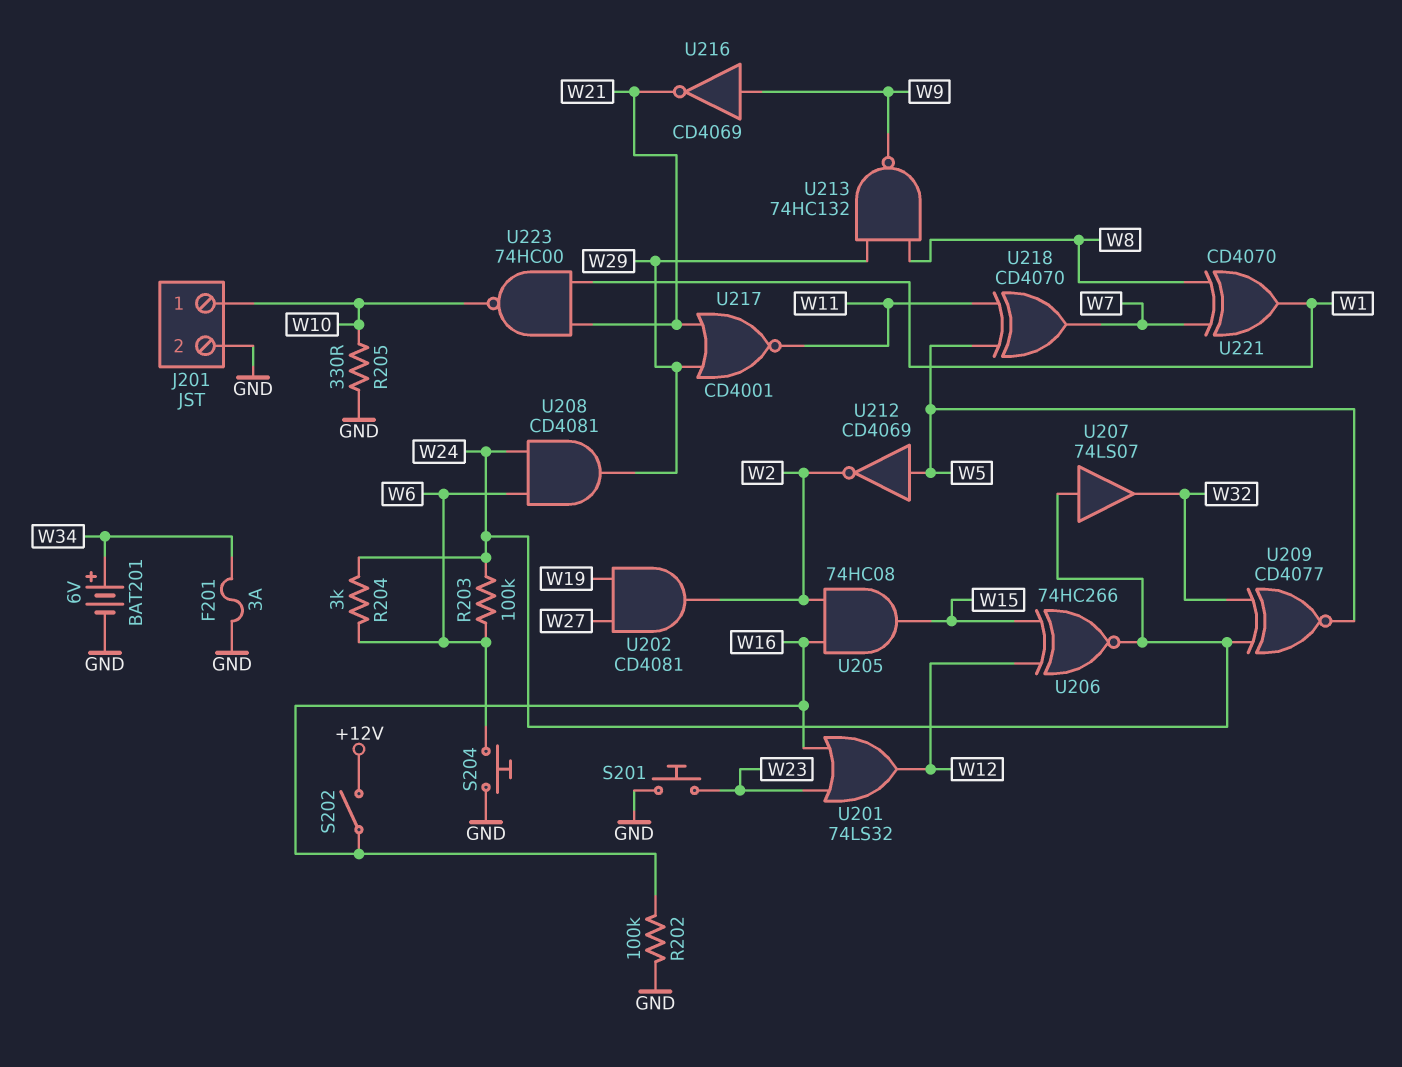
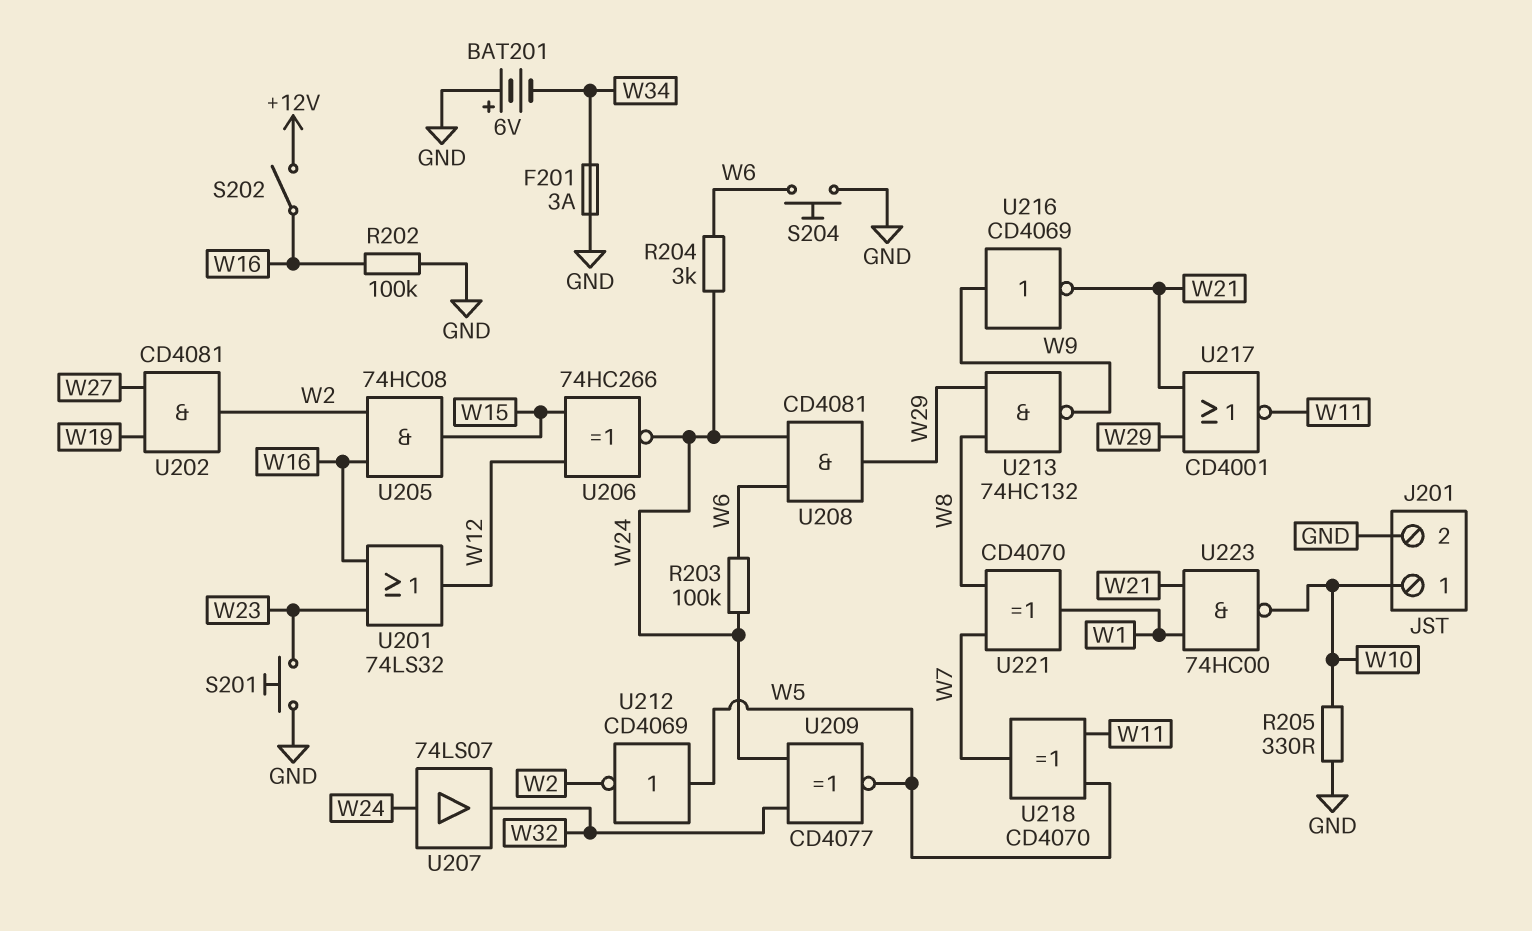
BAT201: 6V (plus W34, minus GND) -> 6V (plus GND, minus W34)

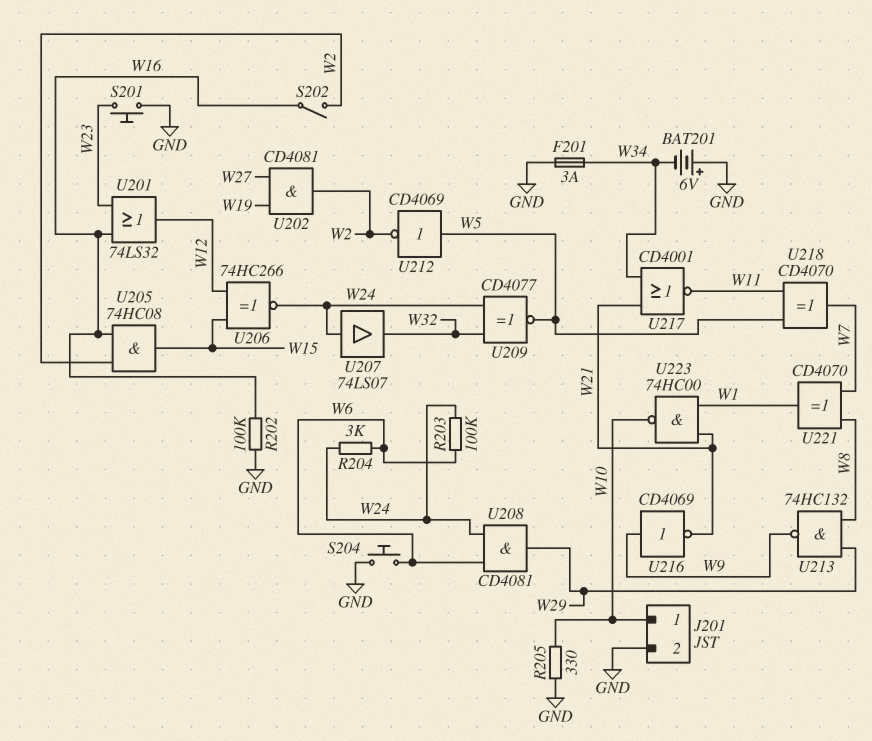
S202: switch (+12V, W16) -> switch (W2, W16)
U217: NOR CD4001 (in W21, in W29, out W11) -> NOR CD4001 (in W21, in W34, out W11)

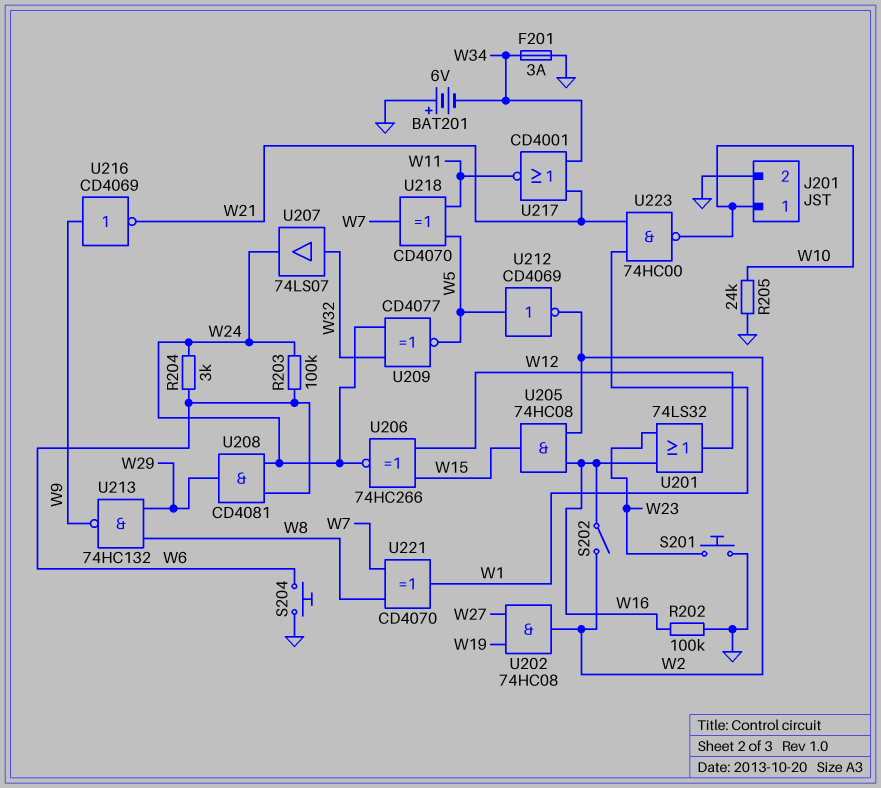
R205: 330 (GND, W10) -> 24k (GND, W10)
U202: AND CD4081 (in W19, in W27, out W2) -> AND 74HC08 (in W19, in W27, out W2)
U207: buffer 74LS07 (in W24, out W32) -> buffer 74LS07 (in W32, out W24)

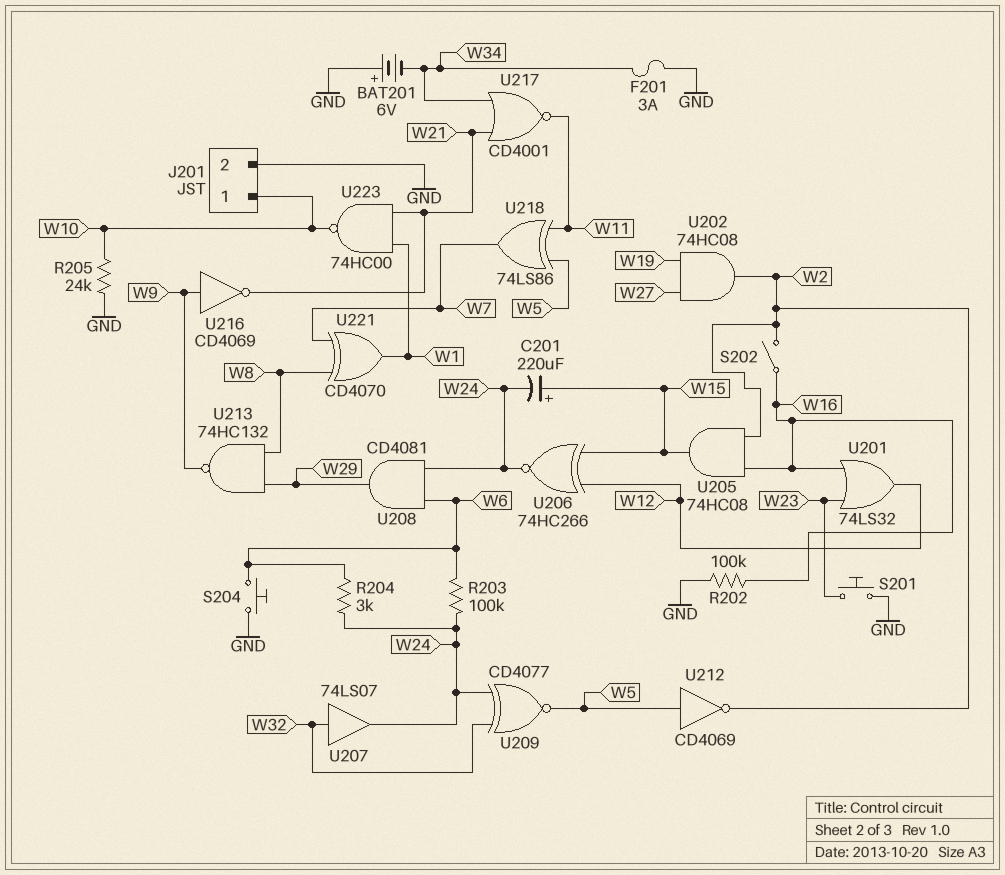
C201: none -> 220uF (plus W15, minus W24)
U218: XOR CD4070 (in W5, in W11, out W7) -> XOR 74LS86 (in W5, in W11, out W7)

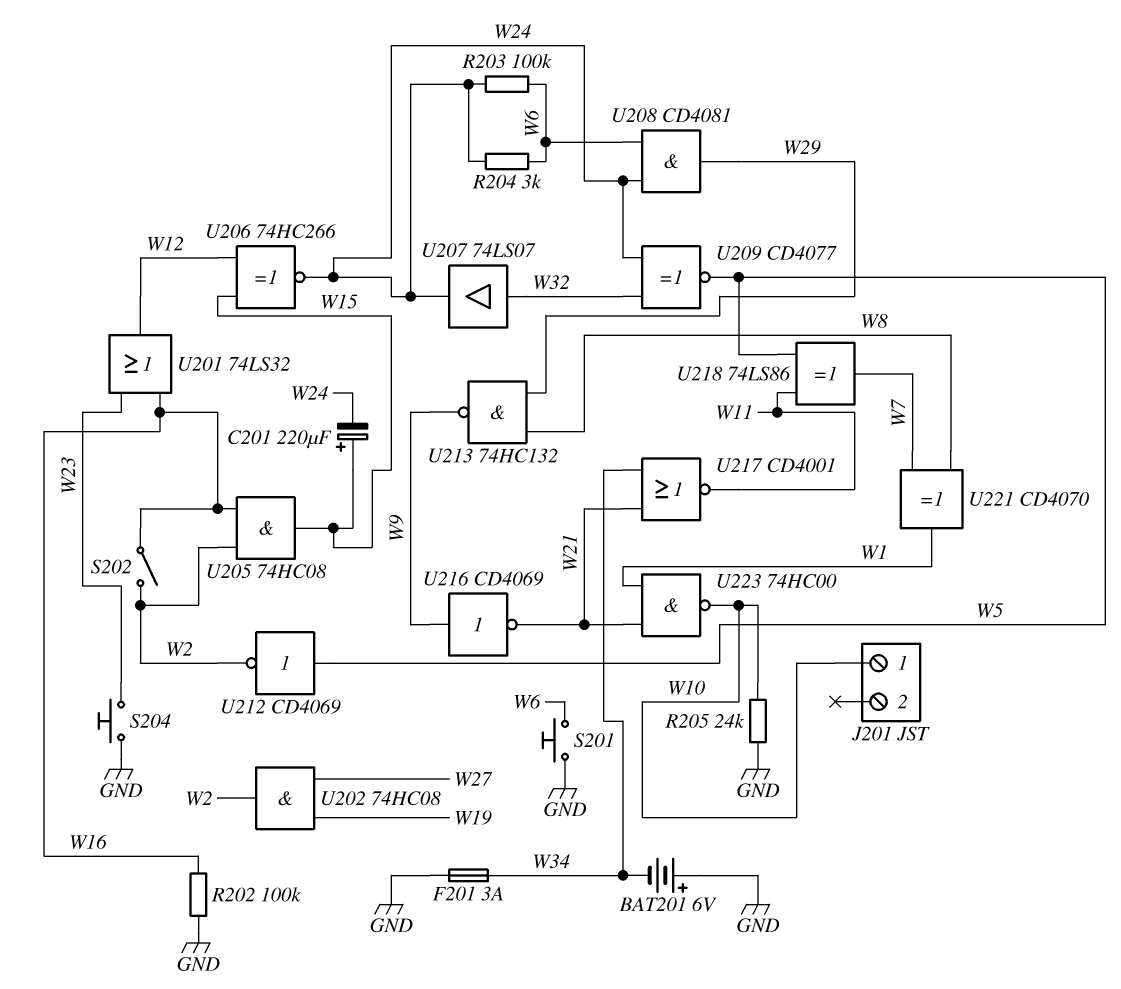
J201 pin 2: GND -> none
S201: button (GND, W23) -> button (GND, W6)
S204: button (GND, W6) -> button (GND, W23)

